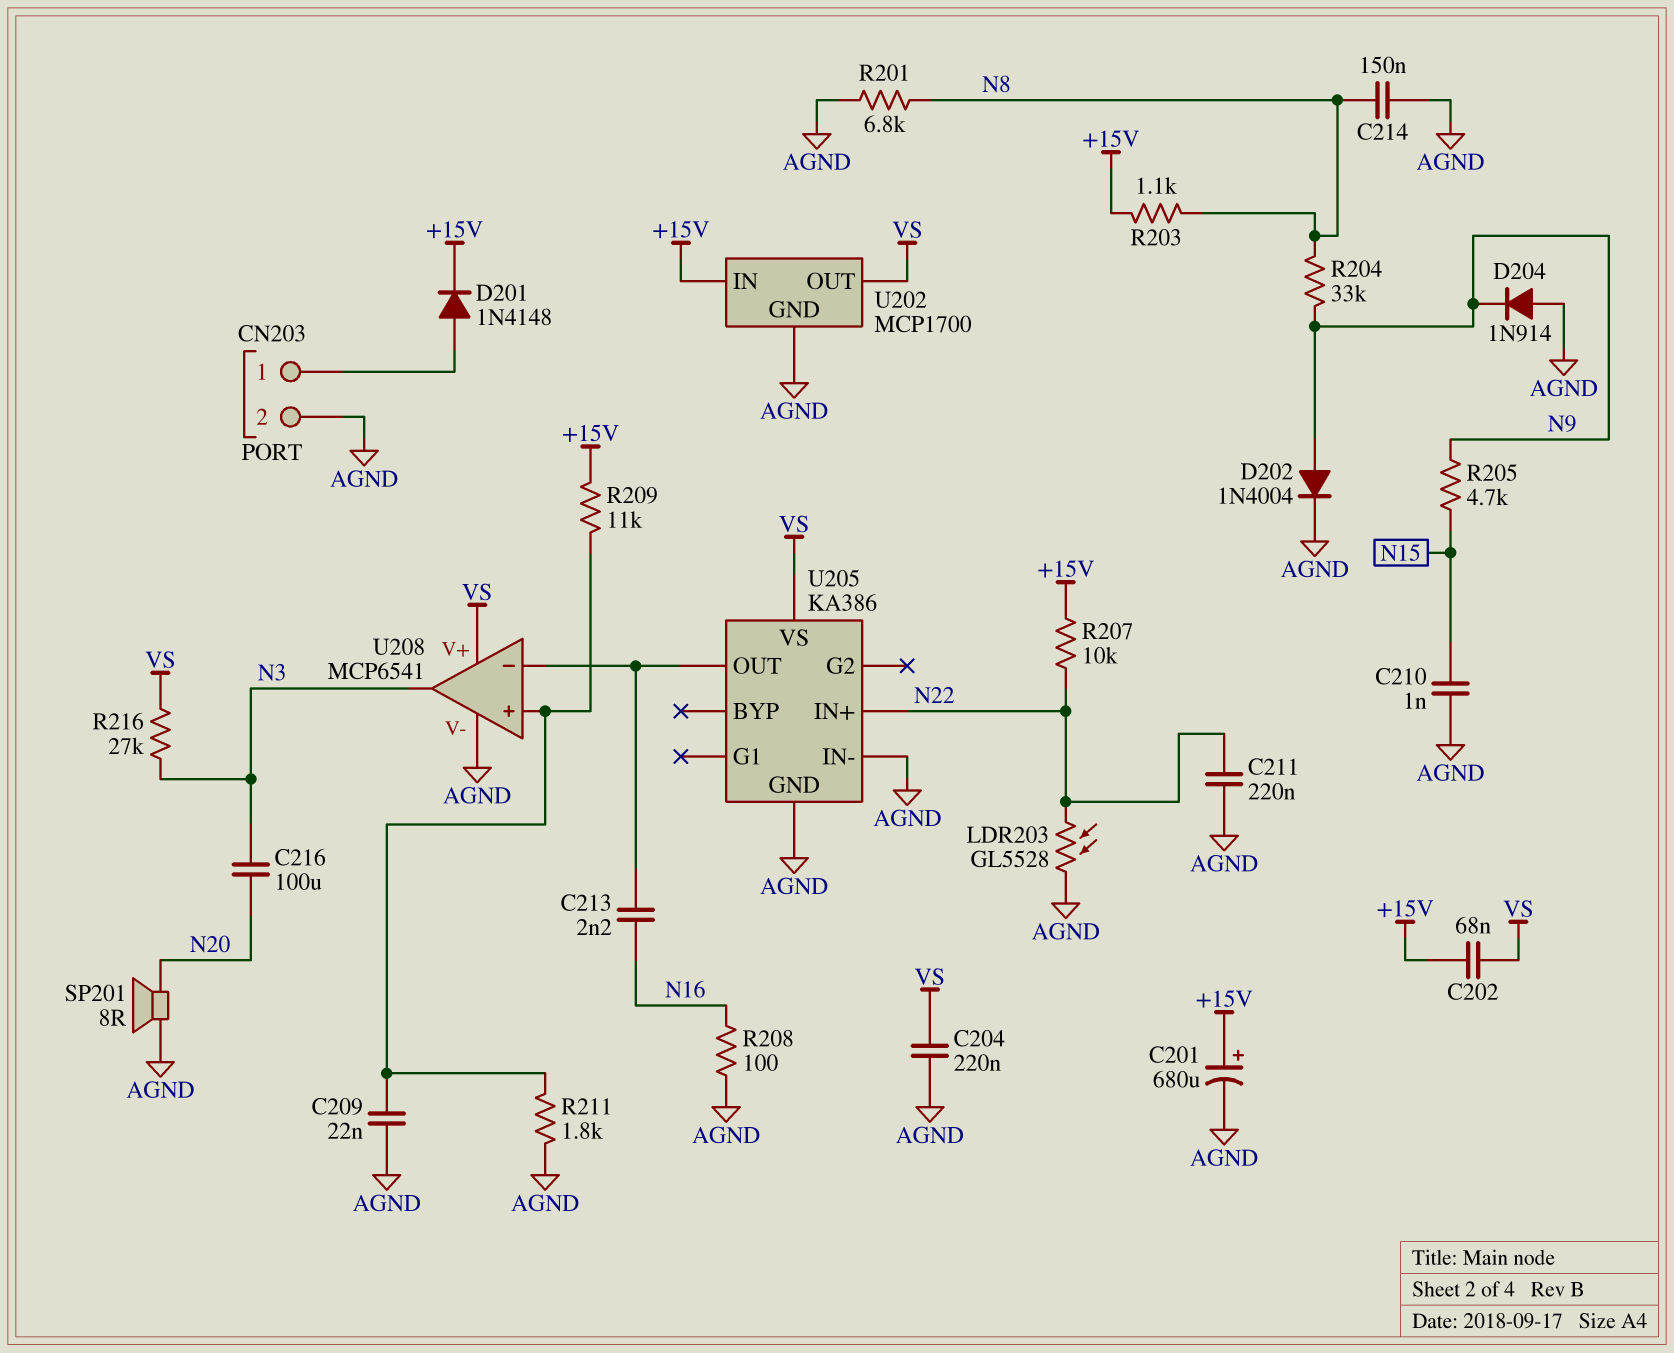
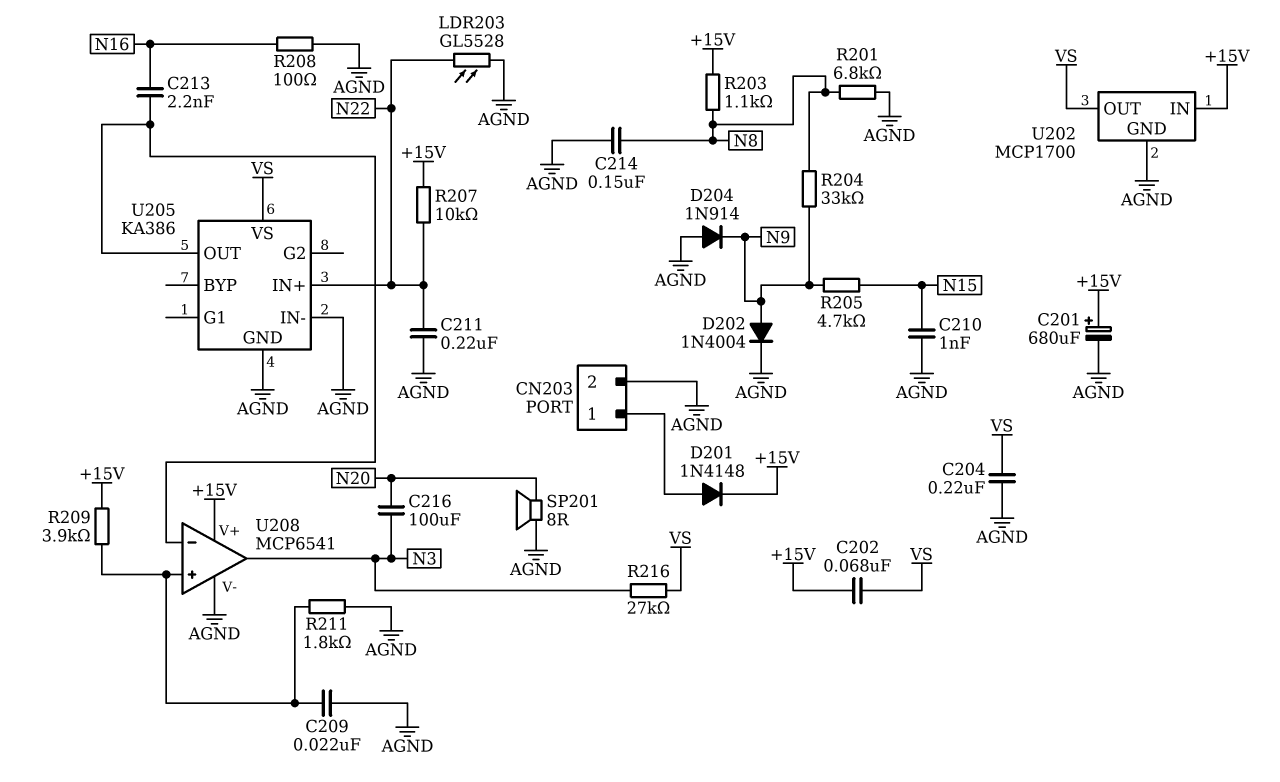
R209: 11k (+15V, U208/in+) -> 3.9k (+15V, U208/in+)
U208 pin V+: VS -> +15V

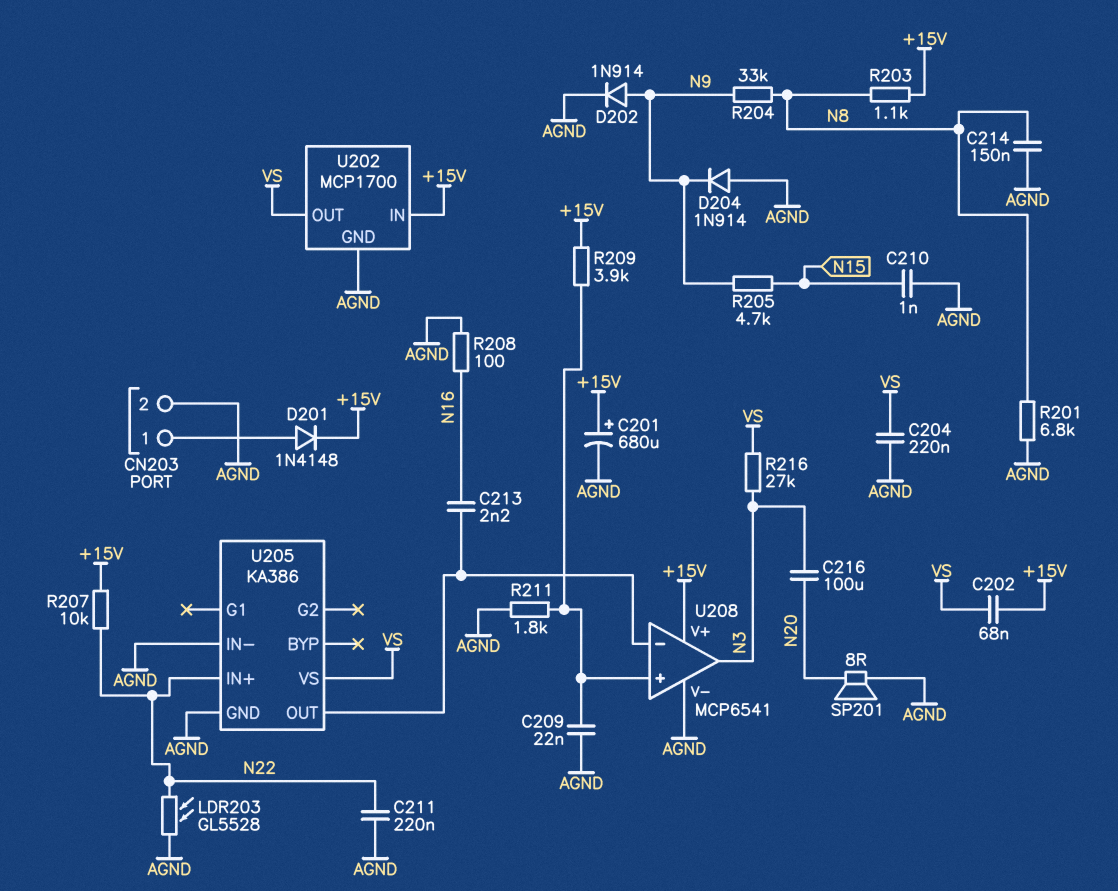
D202: diode 1N4004 (A N9, K AGND) -> diode 1N914 (A N9, K AGND)

